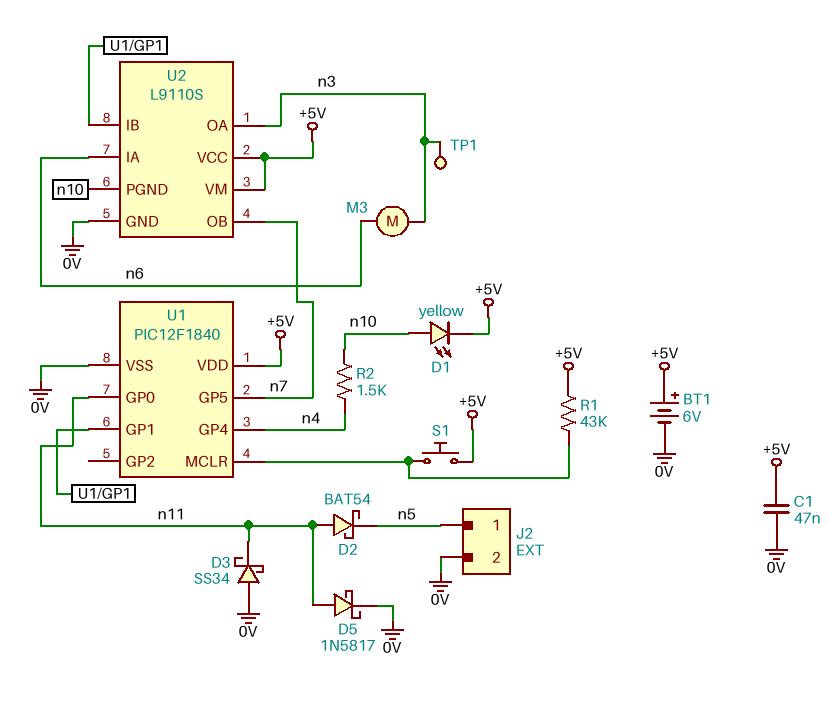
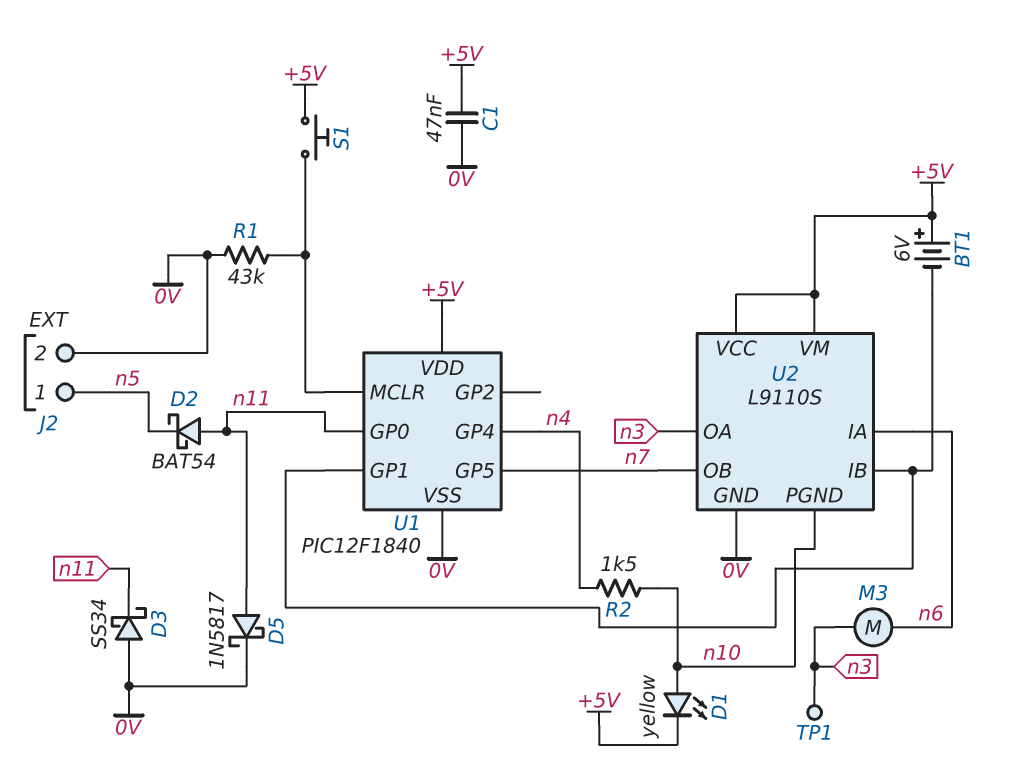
BT1: 6V (plus +5V, minus 0V) -> 6V (plus +5V, minus U1/GP1)
R1: 43k (+5V, U1/MCLR) -> 43k (0V, U1/MCLR)

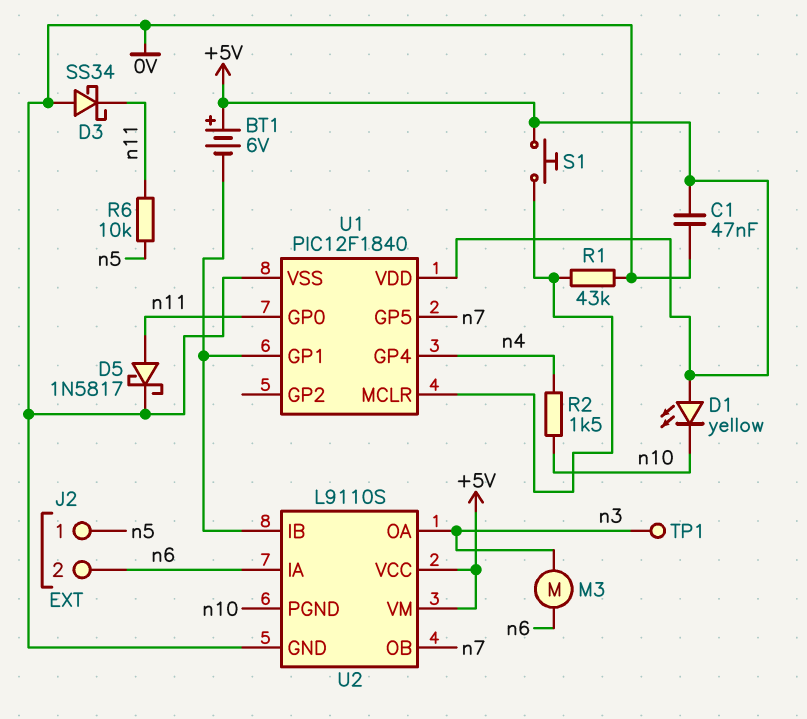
D1: LED yellow (A n10, K +5V) -> LED yellow (A +5V, K n10)
D2: schottky BAT54 (A n11, K n5) -> none
J2 pin 2: 0V -> n6
R6: none -> 10k (n5, n11)

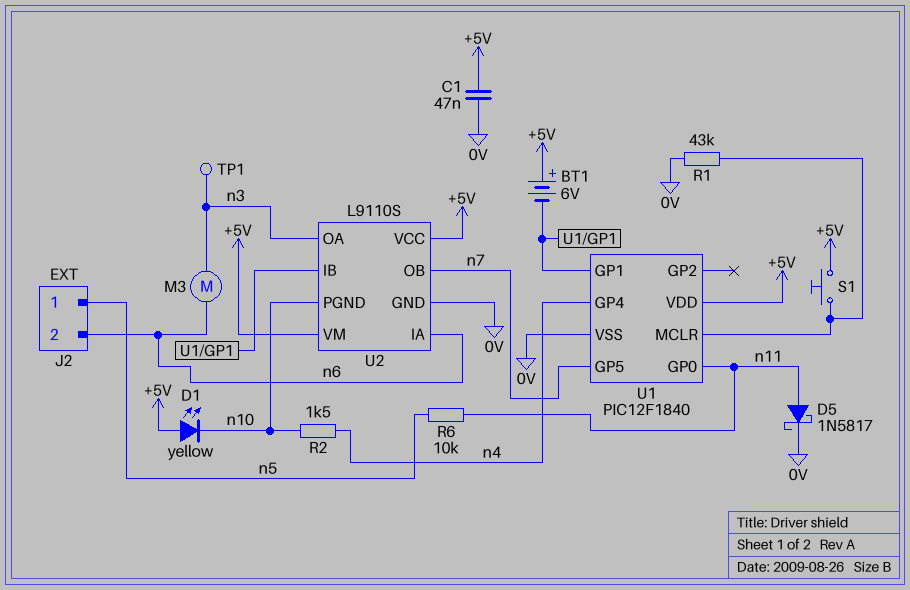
D3: schottky SS34 (A 0V, K n11) -> none

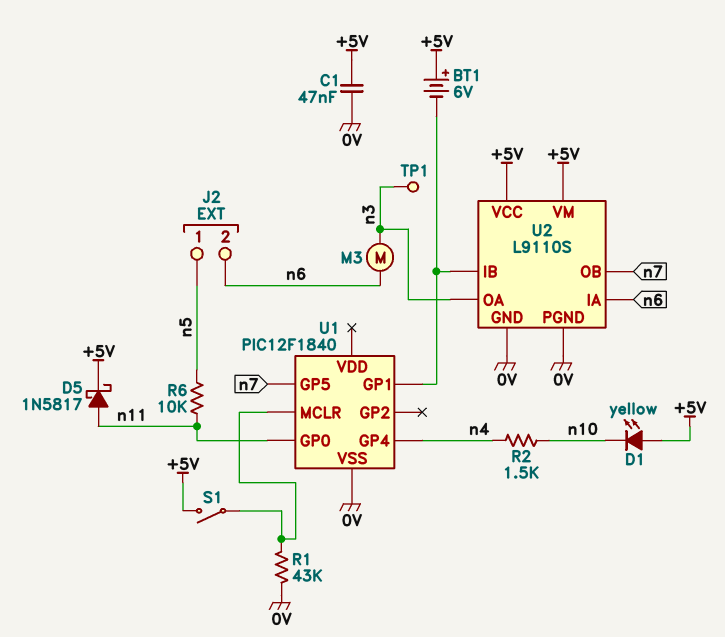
D5: schottky 1N5817 (A n11, K 0V) -> schottky 1N5817 (A n11, K +5V)
S1: button (+5V, U1/MCLR) -> switch (+5V, U1/MCLR)
U1 pin VDD: +5V -> none
U2 pin PGND: n10 -> 0V

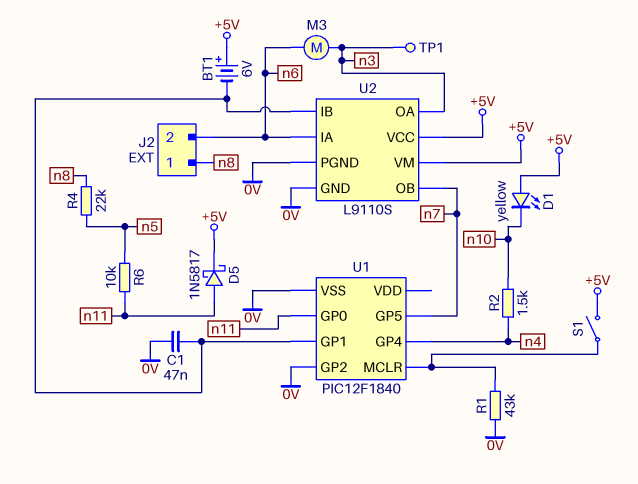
C1: 47nF (+5V, 0V) -> 47nF (0V, U1/GP1)
J2 pin 1: n5 -> n8
R4: none -> 22k (n5, n8)
U1 pin GP2: none -> 0V

